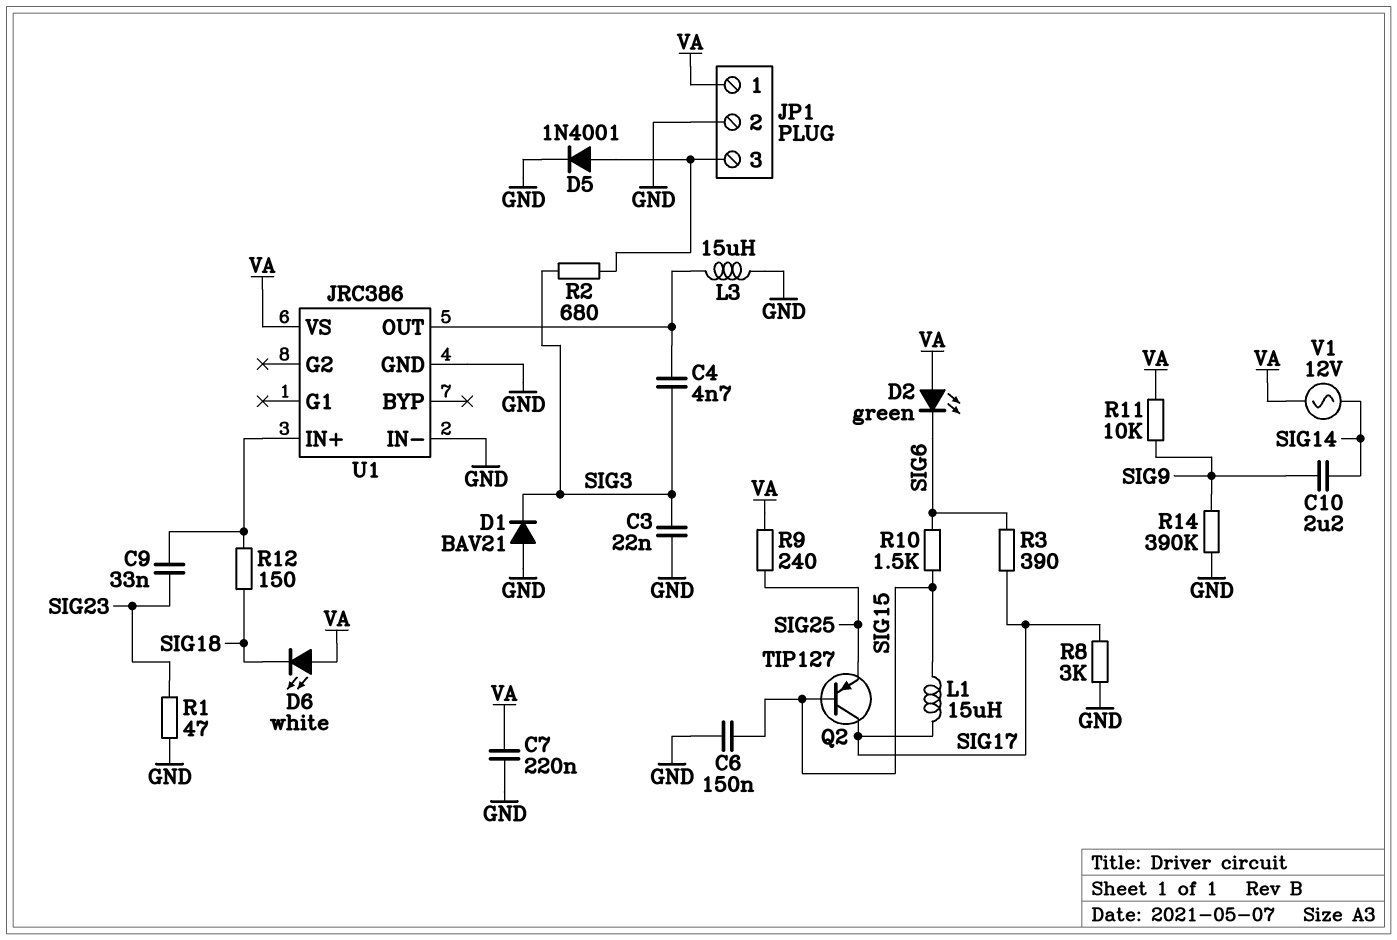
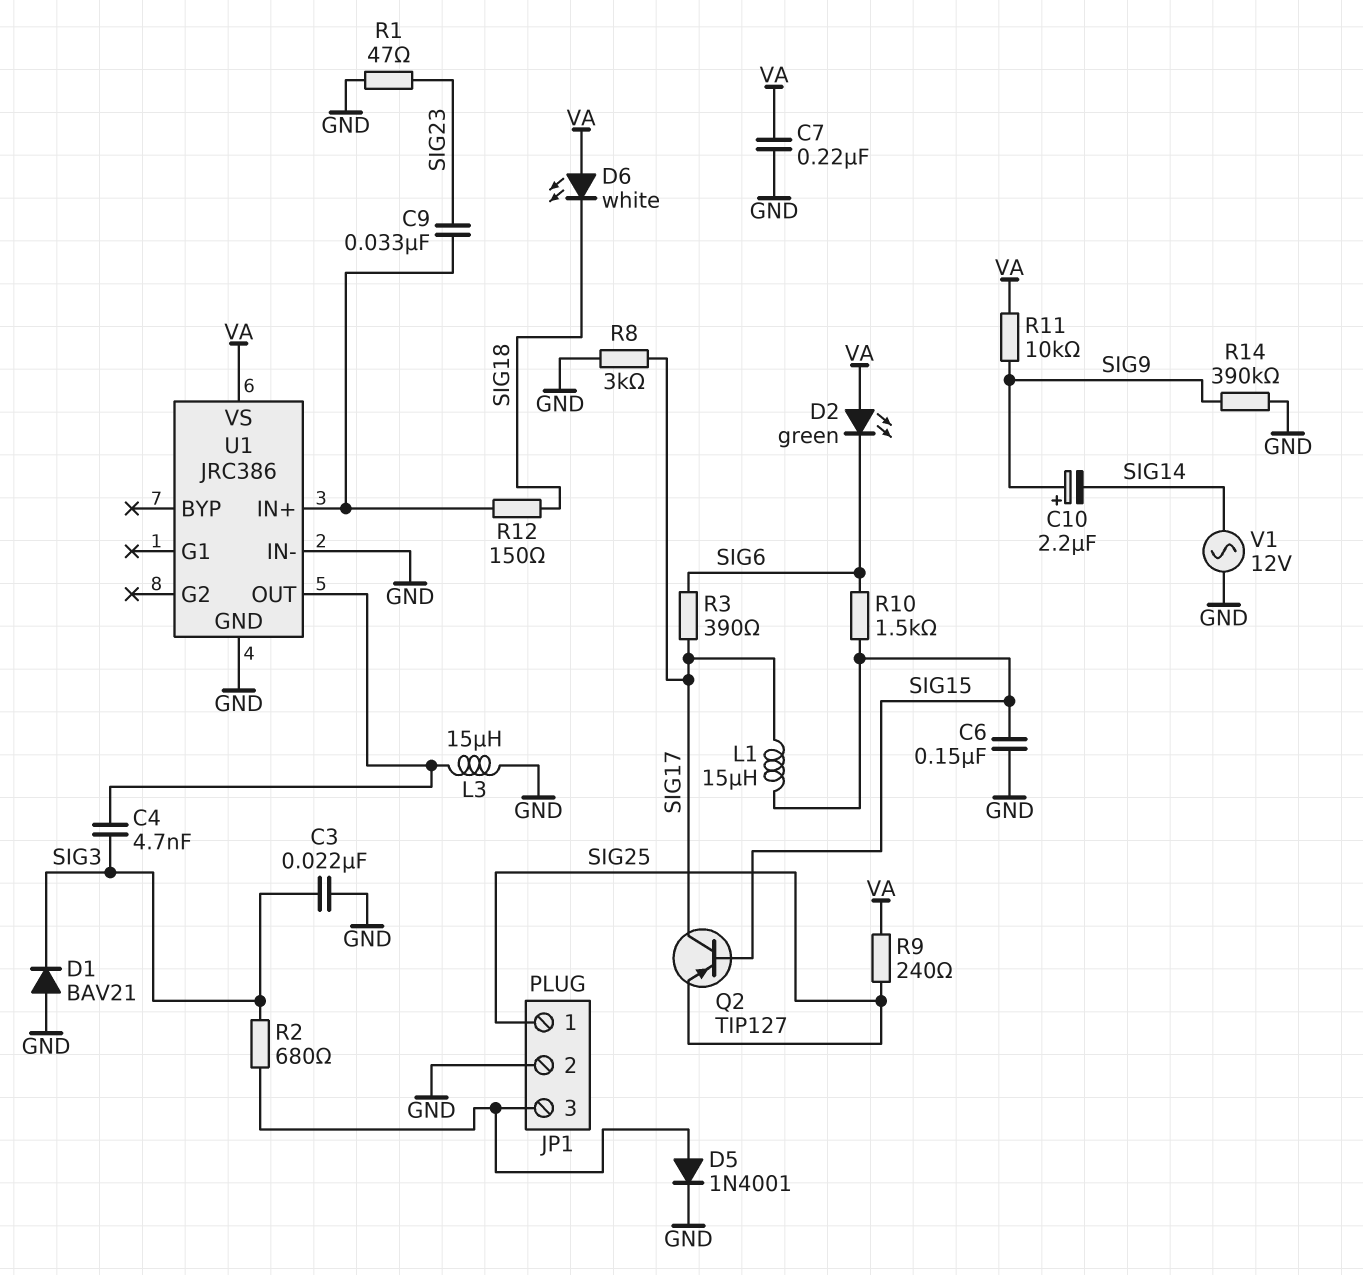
C10: 2.2uF (SIG9, SIG14) -> 2.2uF (plus SIG9, minus SIG14)
JP1 pin 1: VA -> SIG25
V1: AC 12V (SIG14, VA) -> AC 12V (GND, SIG14)

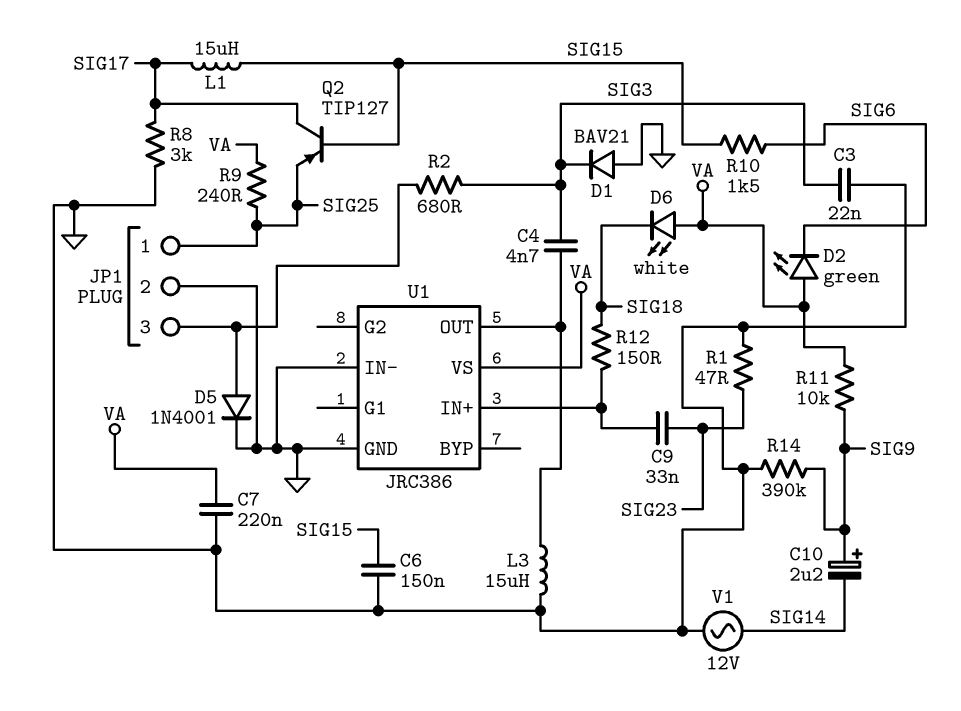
R3: 390 (SIG6, SIG17) -> none

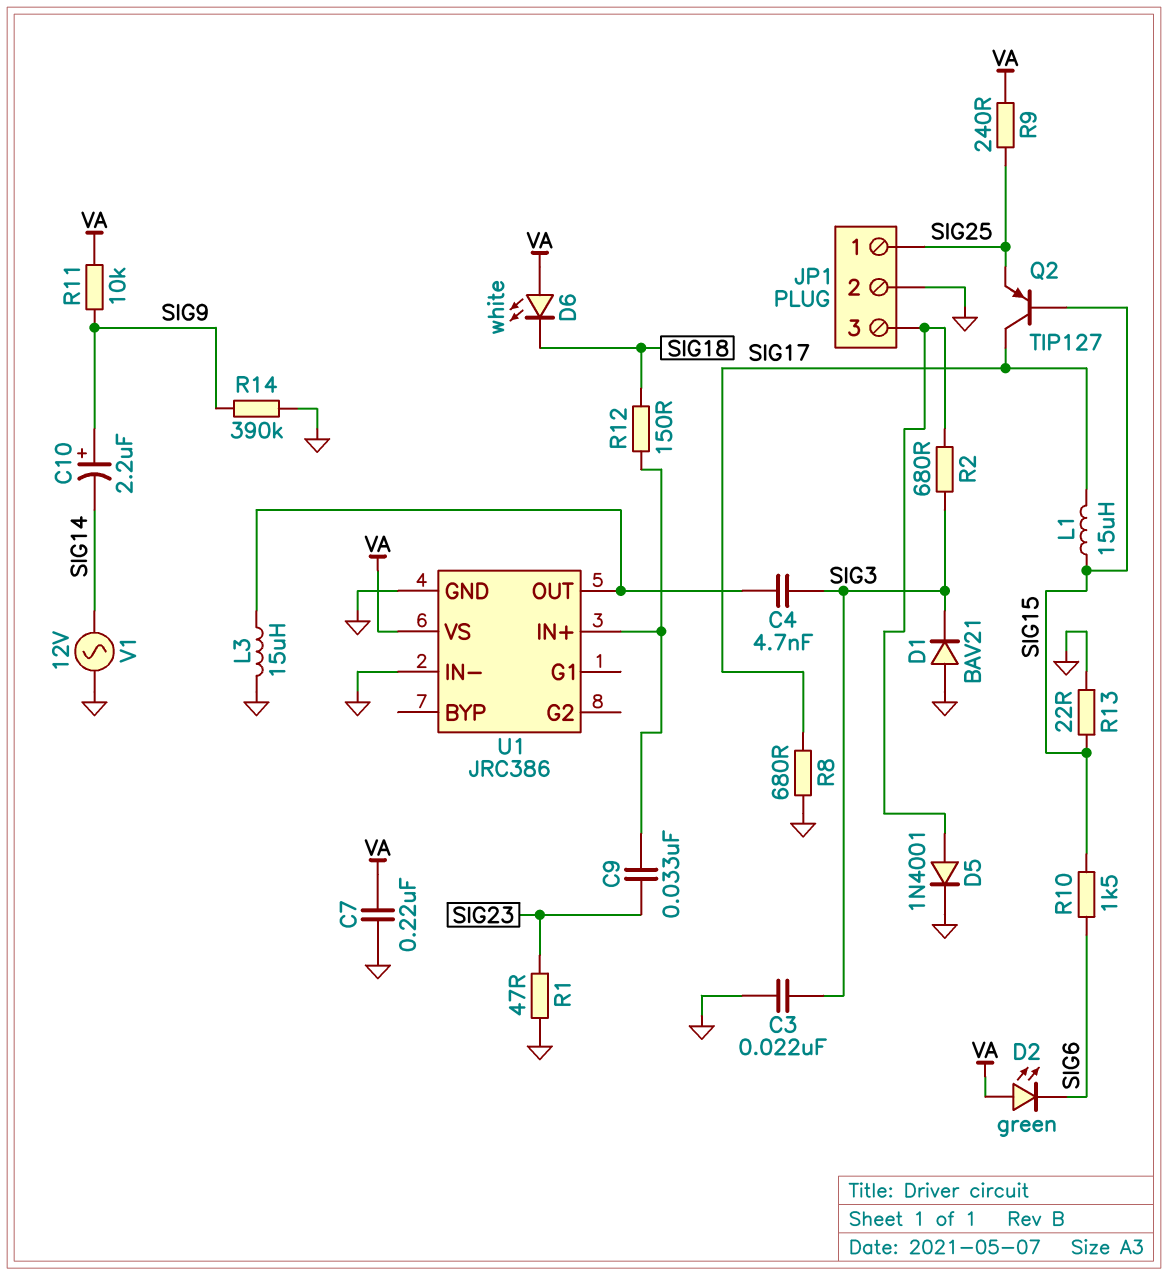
C6: 150nF (GND, SIG15) -> none
R8: 3k (GND, SIG17) -> 680 (GND, SIG17)
R13: none -> 22 (GND, SIG15)

